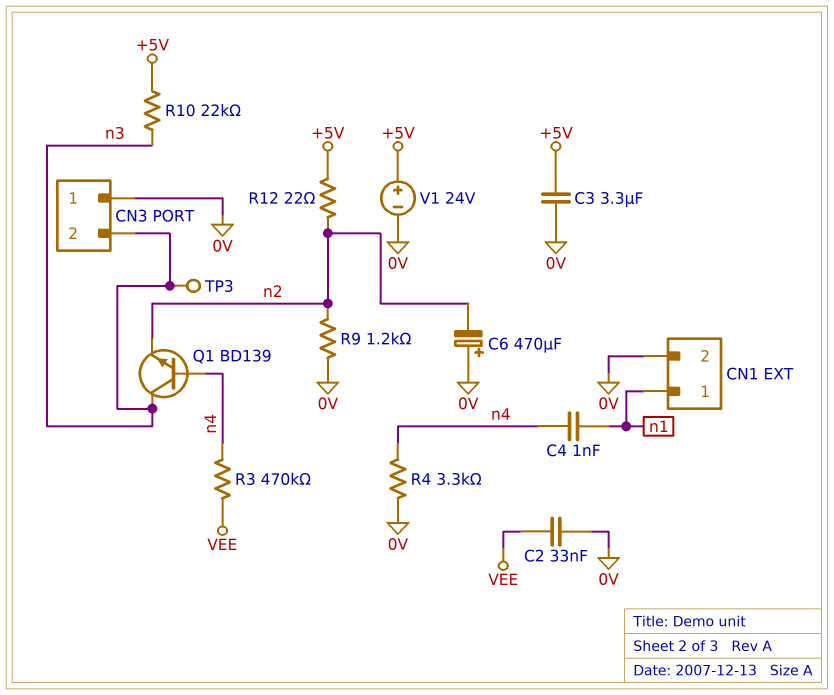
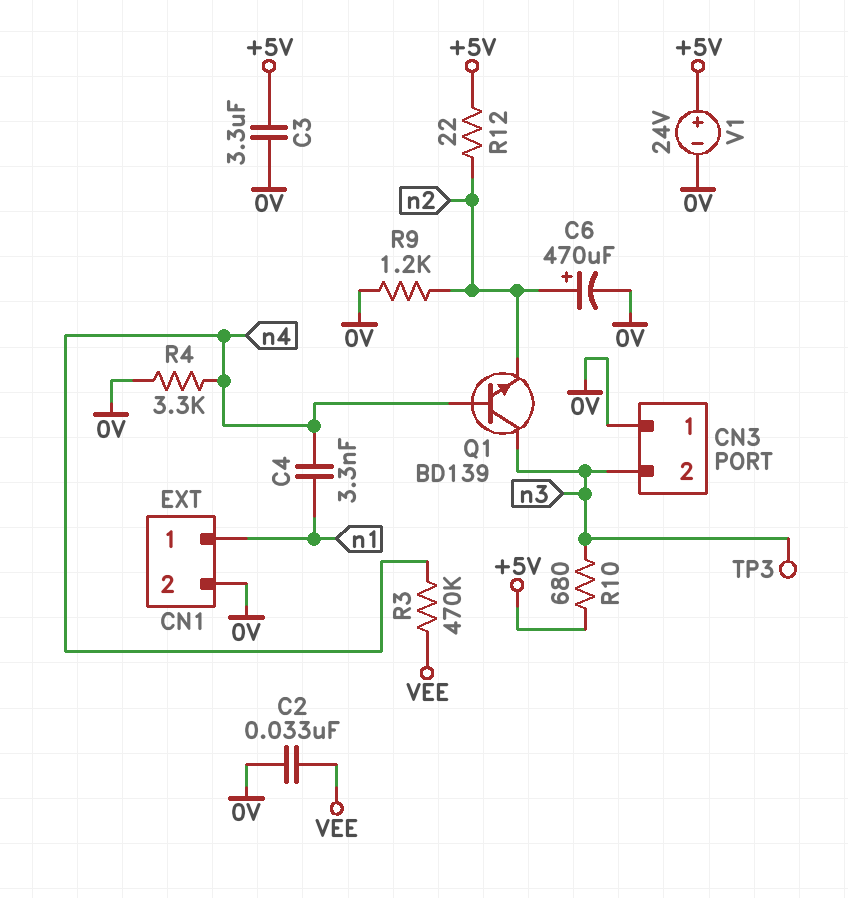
C4: 1nF (n1, n4) -> 3.3nF (n1, n4)
C6: 470uF (plus 0V, minus n2) -> 470uF (plus n2, minus 0V)
R10: 22k (+5V, n3) -> 680 (+5V, n3)

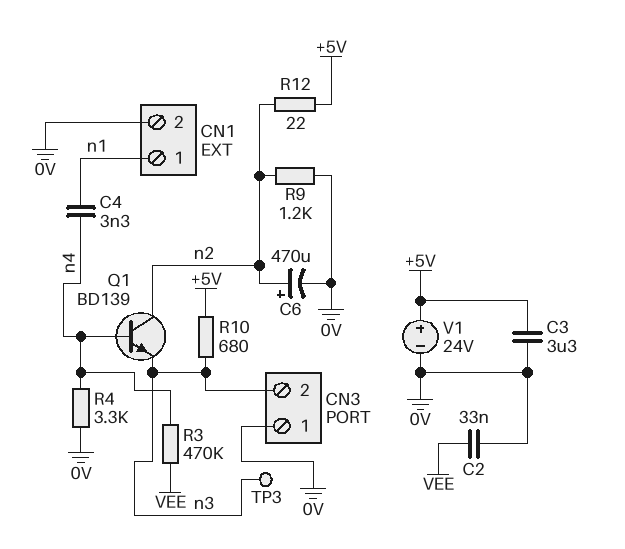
Q1: NPN BD139 (B n4, C n3, E n2) -> NPN BD139 (B n4, C n2, E n3)

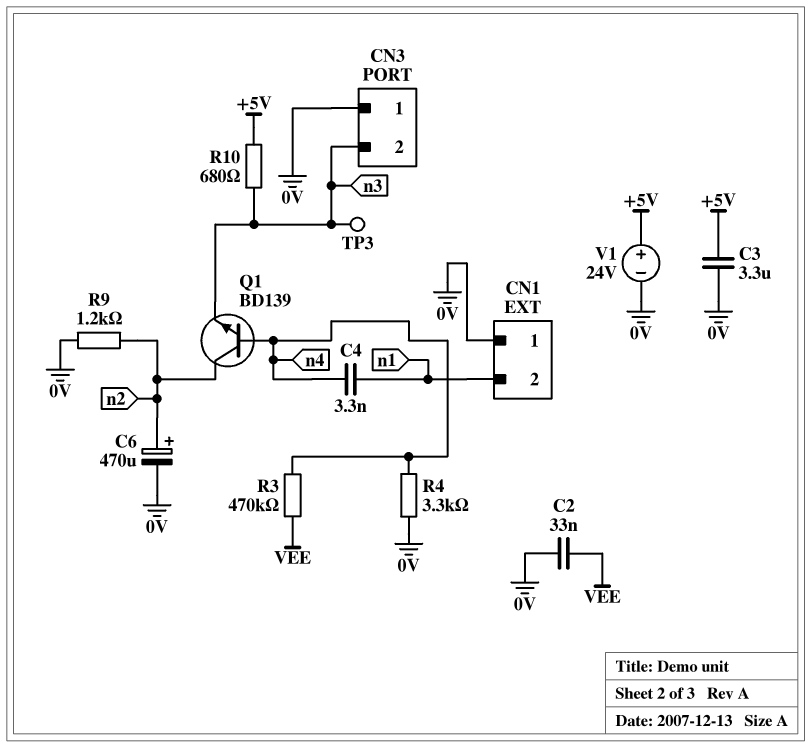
CN1 pin 1: n1 -> 0V
CN1 pin 2: 0V -> n1
R12: 22 (+5V, n2) -> none

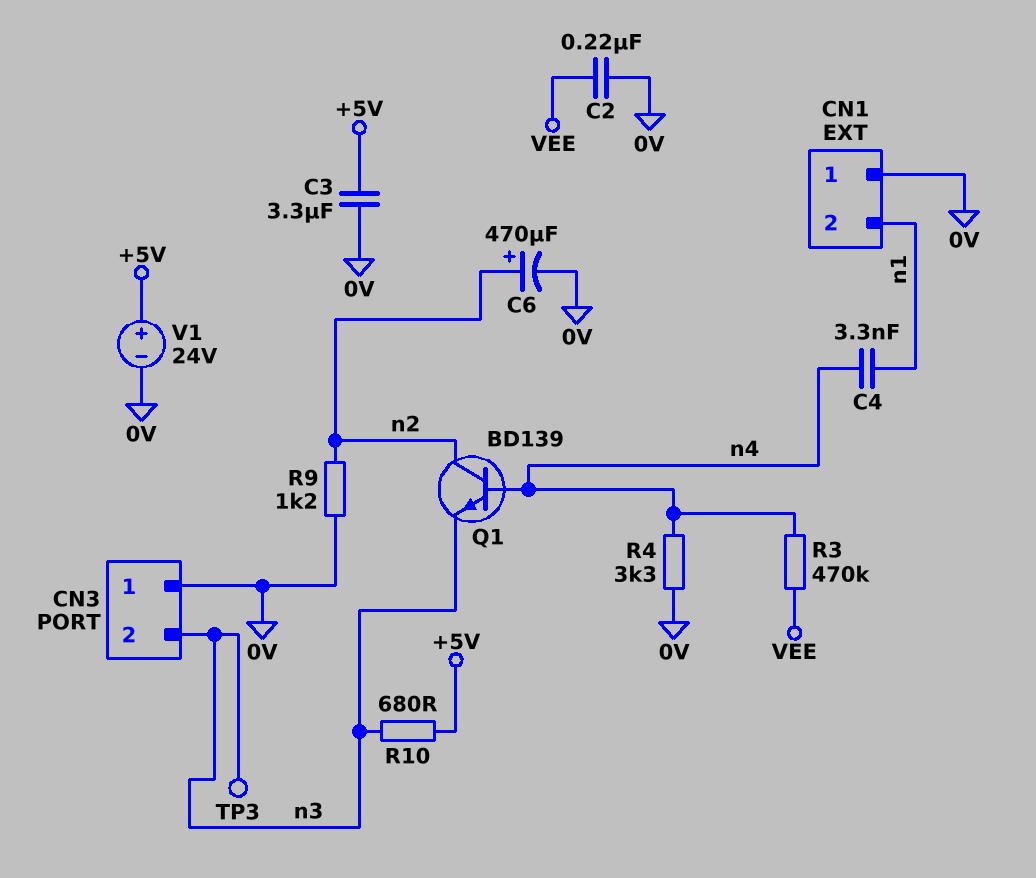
C2: 33nF (0V, VEE) -> 220nF (0V, VEE)

